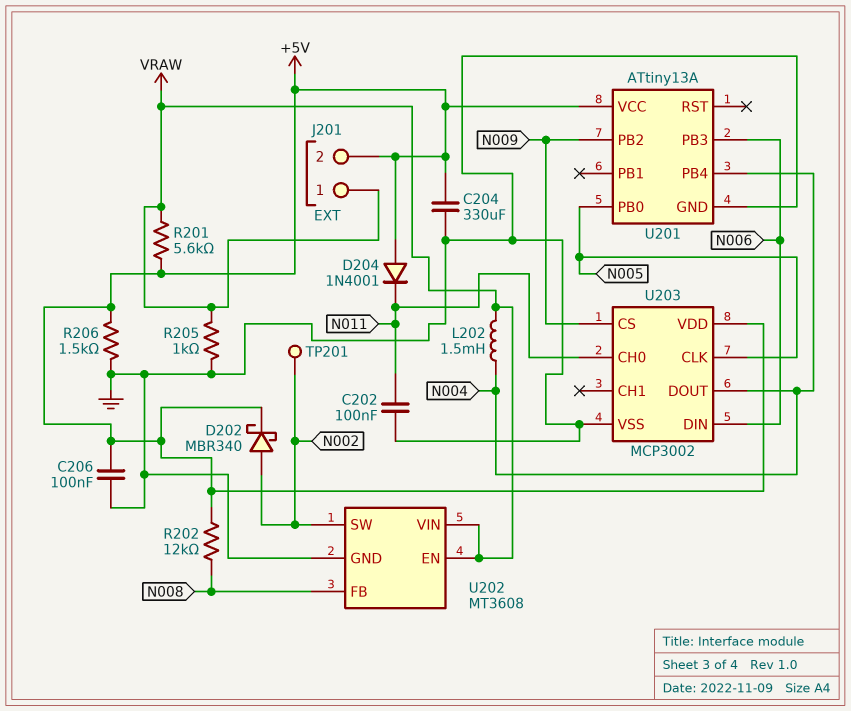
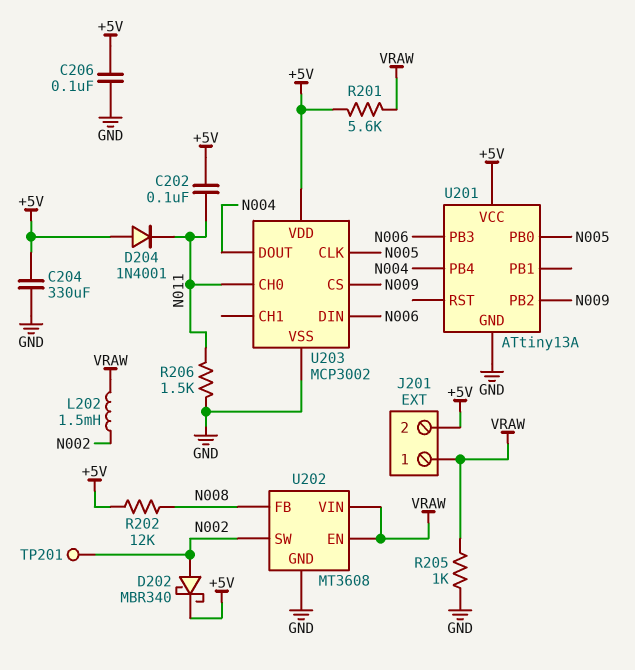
C202: 100nF (GND, N011) -> 100nF (+5V, N011)
L202: 1.5mH (N004, VRAW) -> 1.5mH (N002, VRAW)
R206: 1.5k (+5V, GND) -> 1.5k (GND, N011)

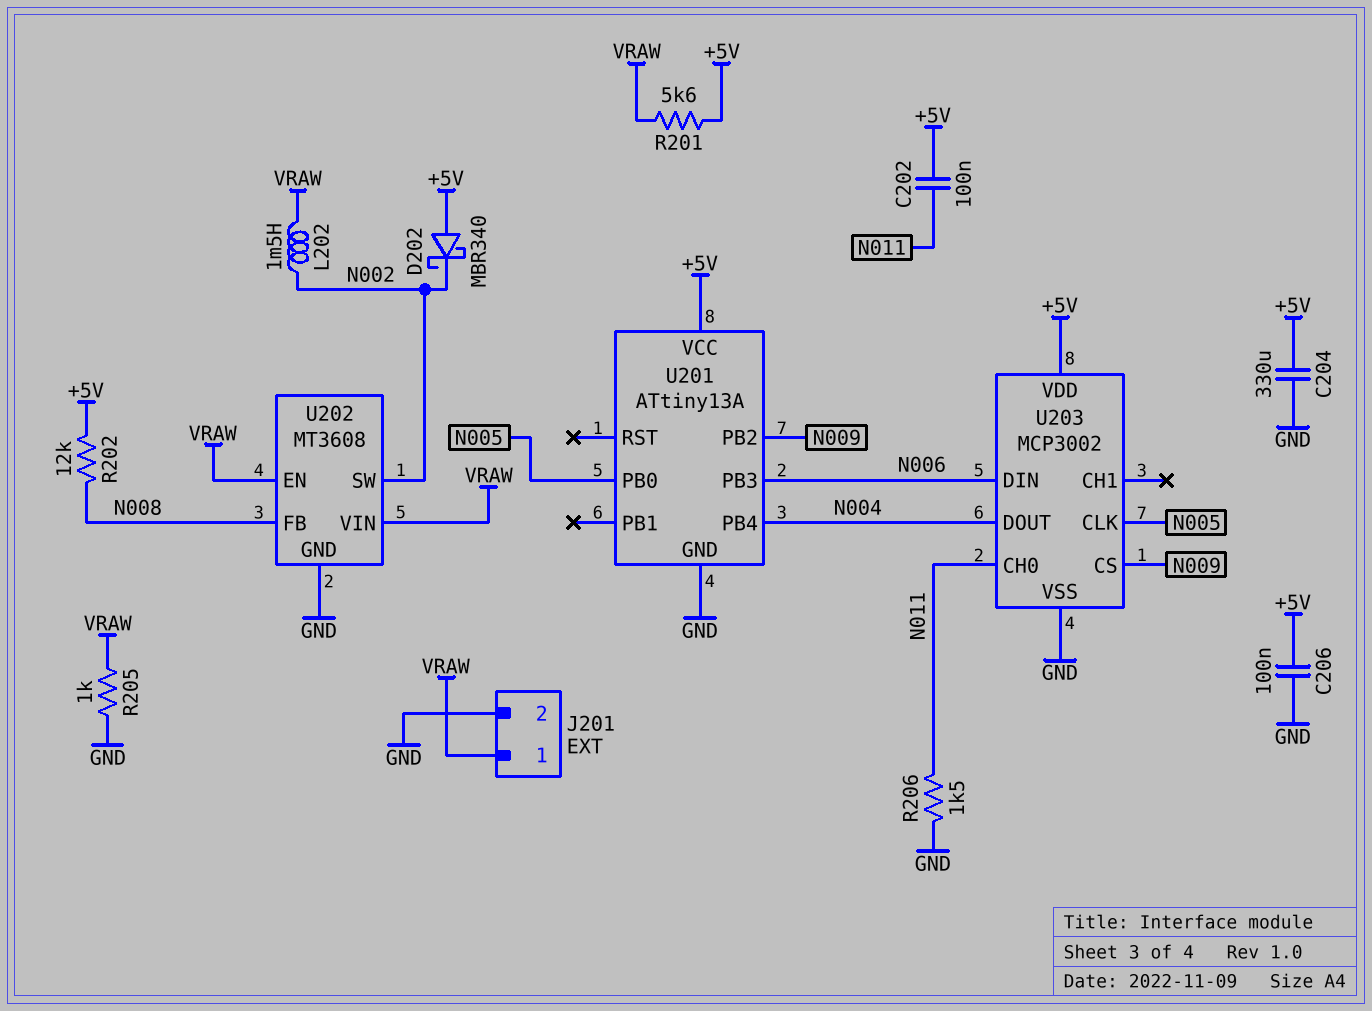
D202: schottky MBR340 (A N002, K +5V) -> schottky MBR340 (A +5V, K N002)
D204: diode 1N4001 (A +5V, K N011) -> none
J201 pin 2: +5V -> GND
TP201: test point (N002) -> none

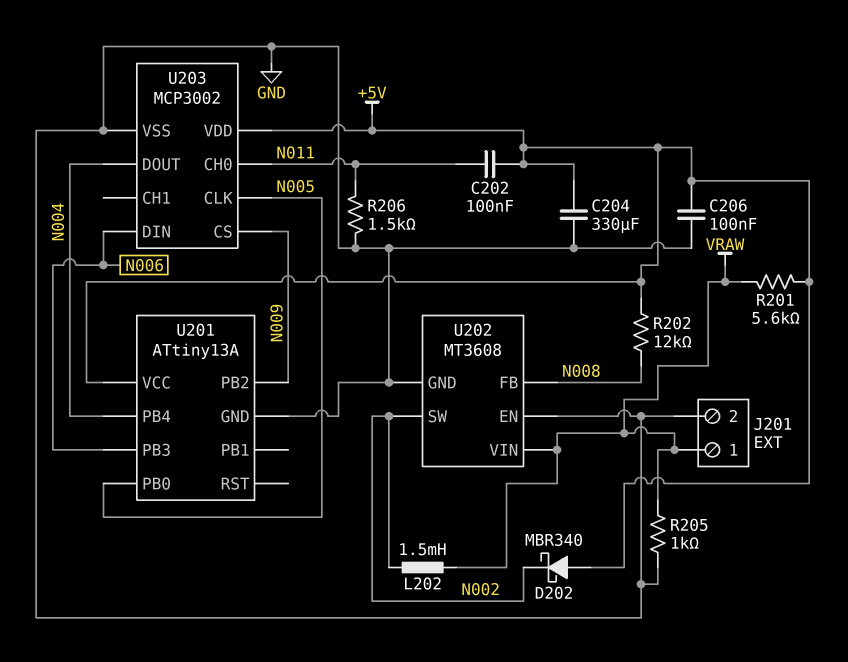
U202 pin EN: VRAW -> GND

